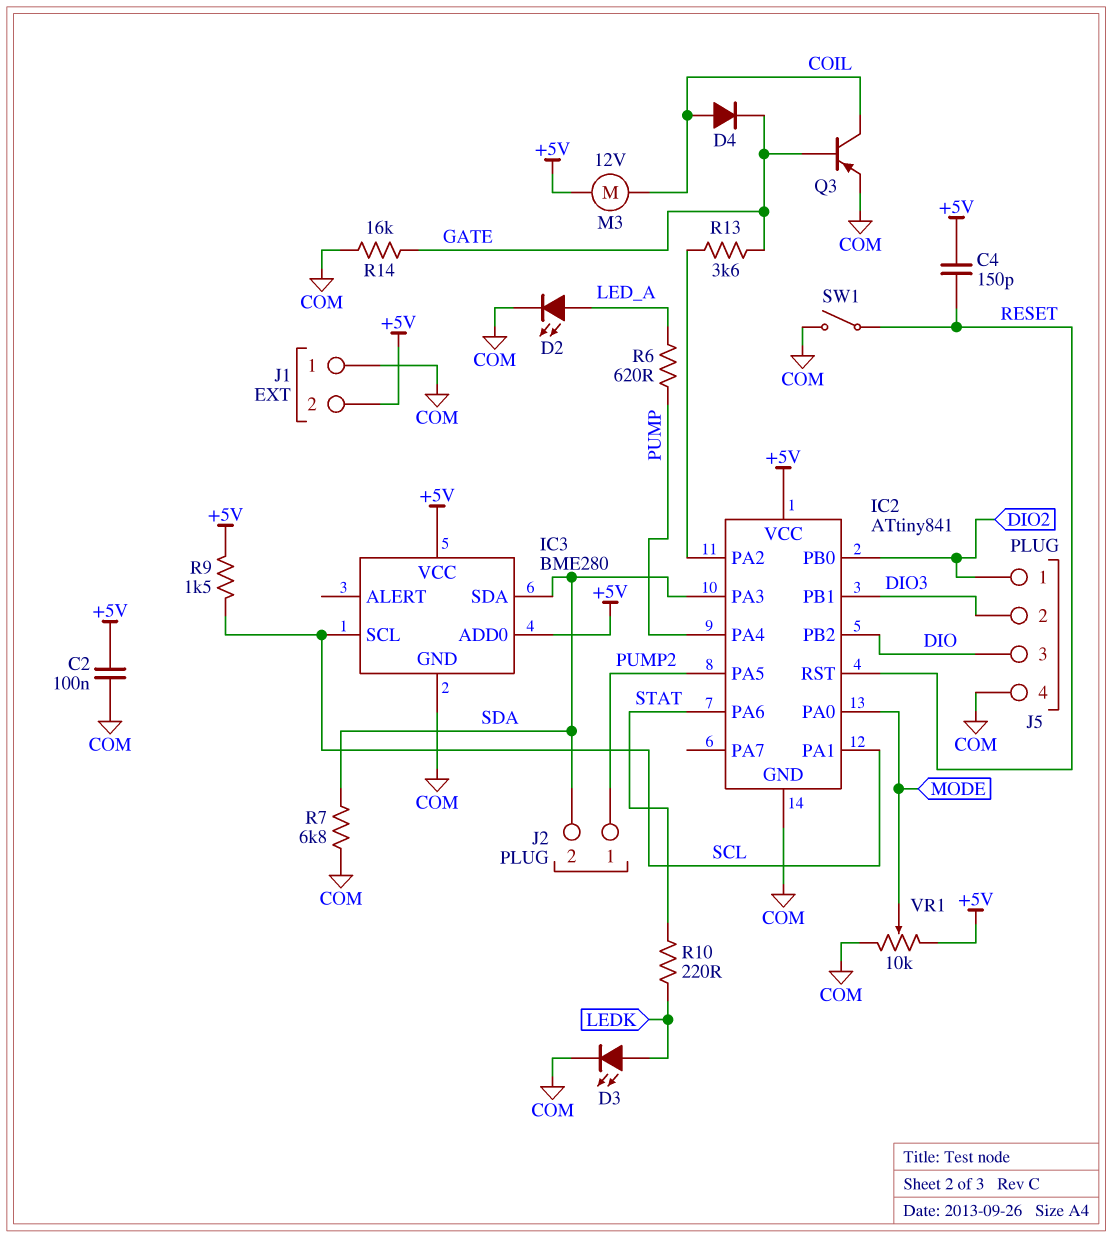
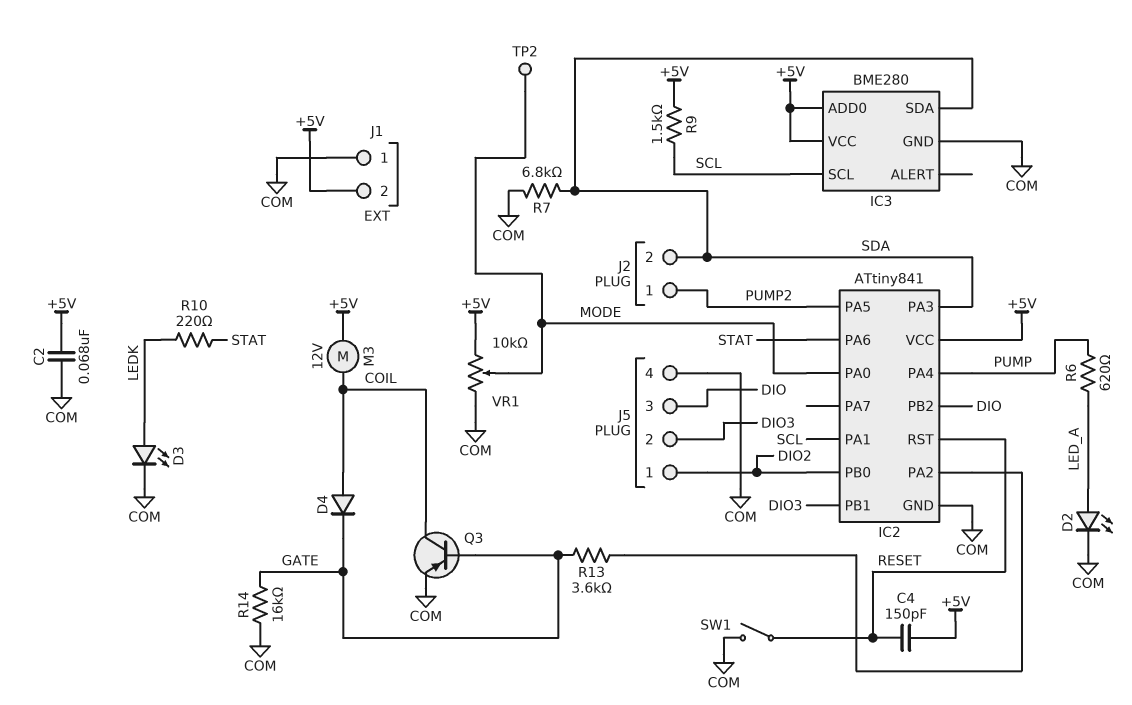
C2: 100nF (+5V, COM) -> 68nF (+5V, COM)
TP2: none -> test point (MODE)

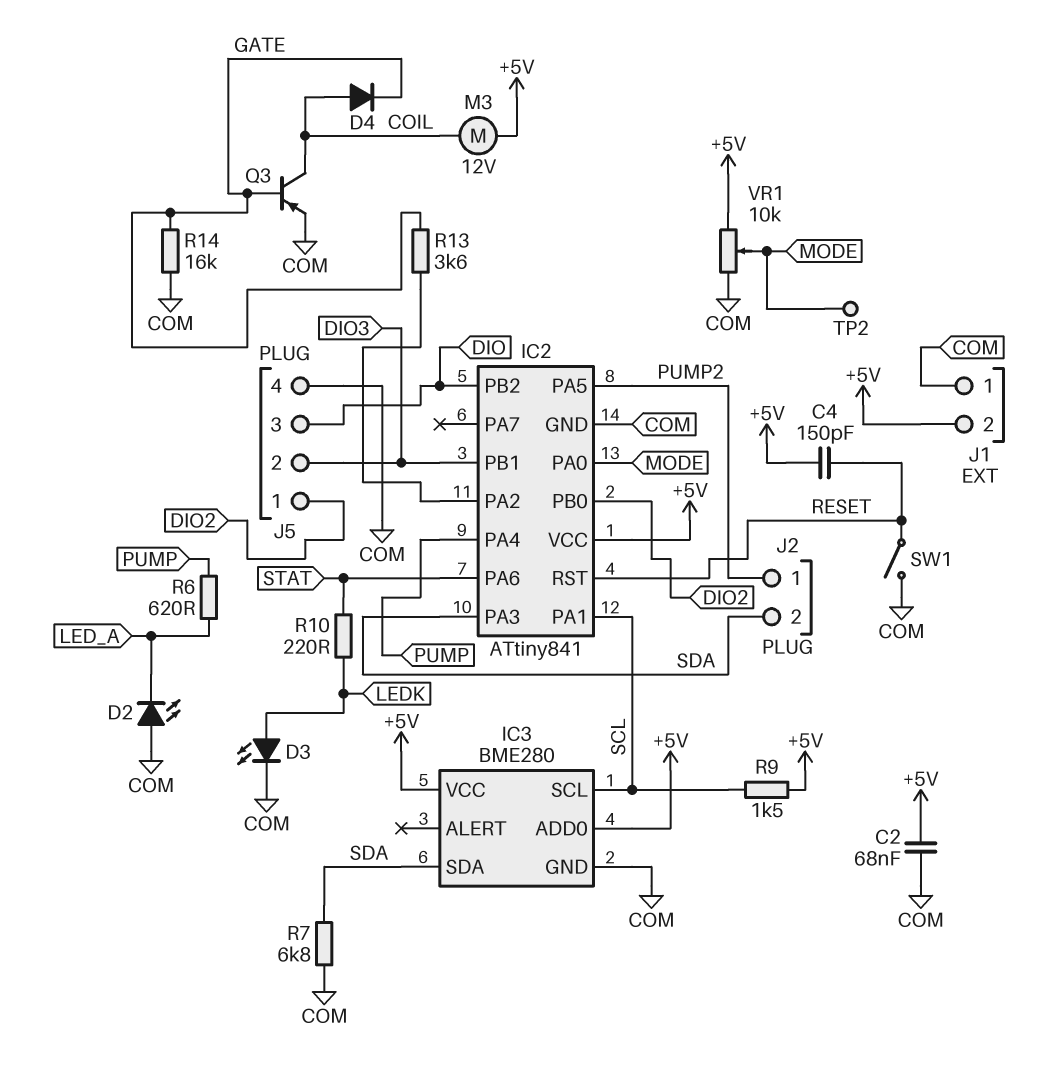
D2: LED (A LED_A, K COM) -> LED (A COM, K LED_A)

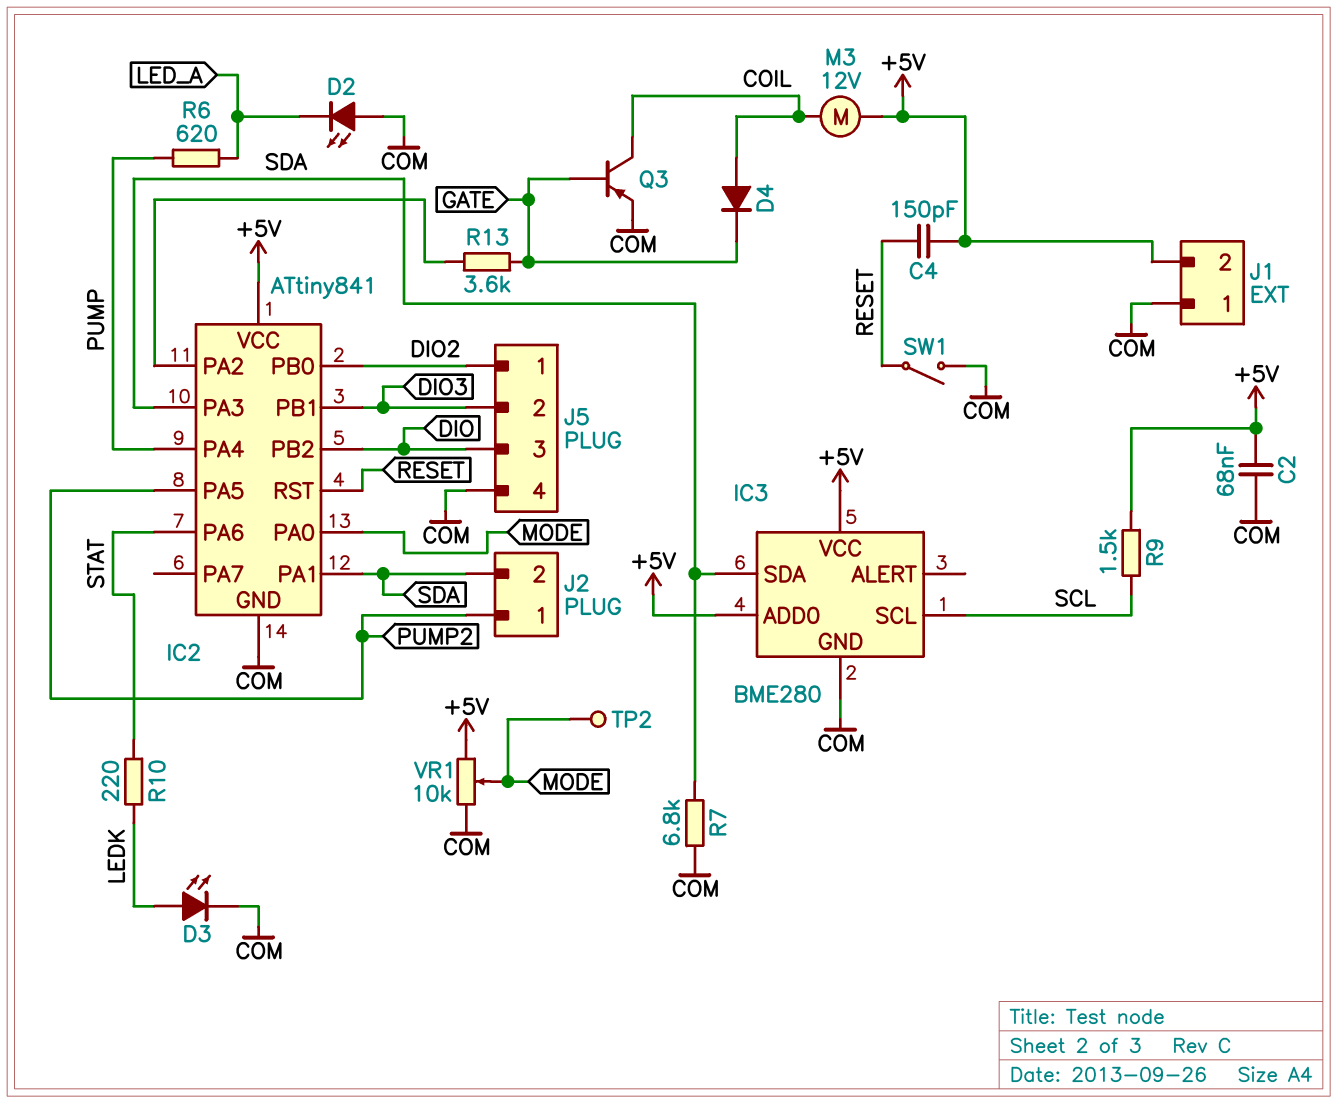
IC2 pin PA1: SCL -> SDA
R14: 16k (COM, GATE) -> none

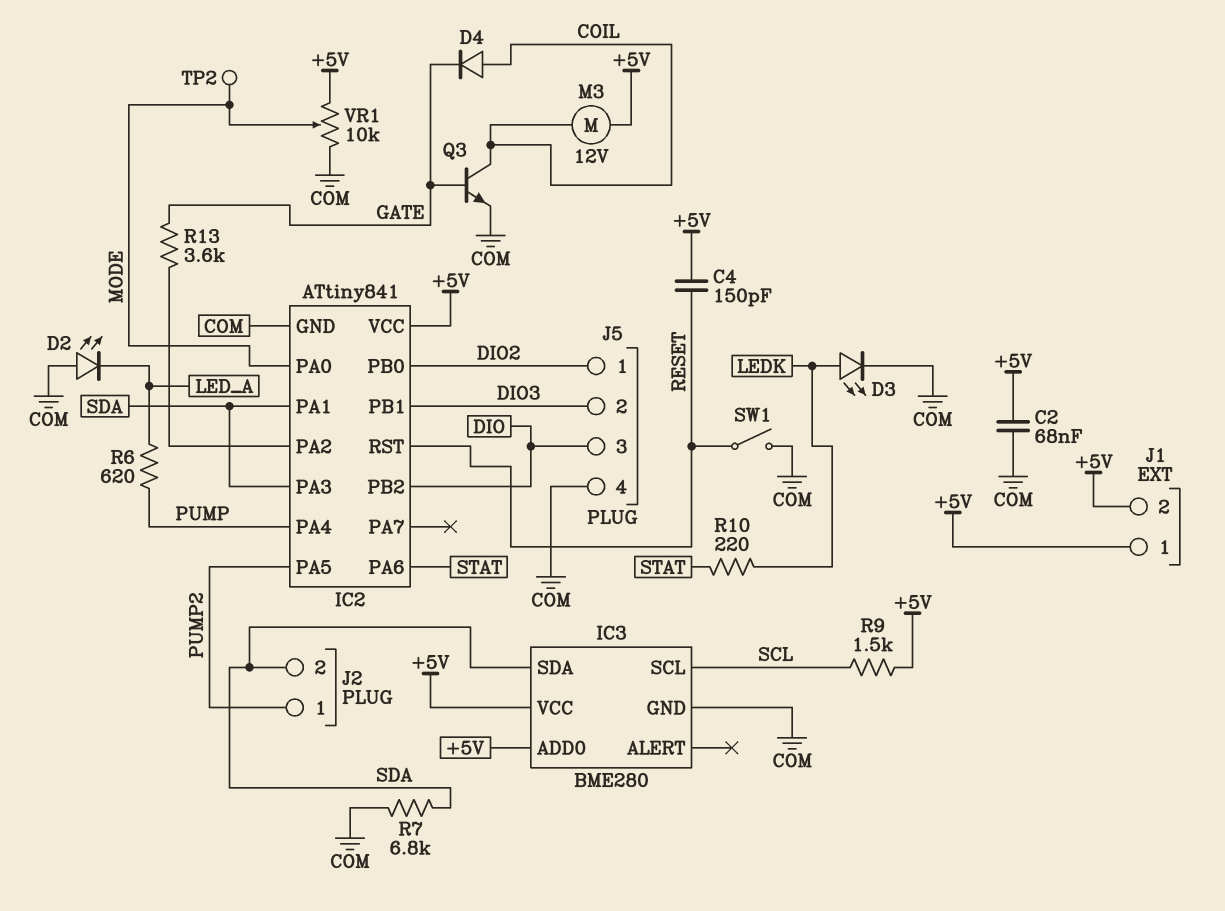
J1 pin 1: COM -> +5V
Q3: PNP (B GATE, C COIL, E COM) -> NPN (B GATE, C COIL, E COM)

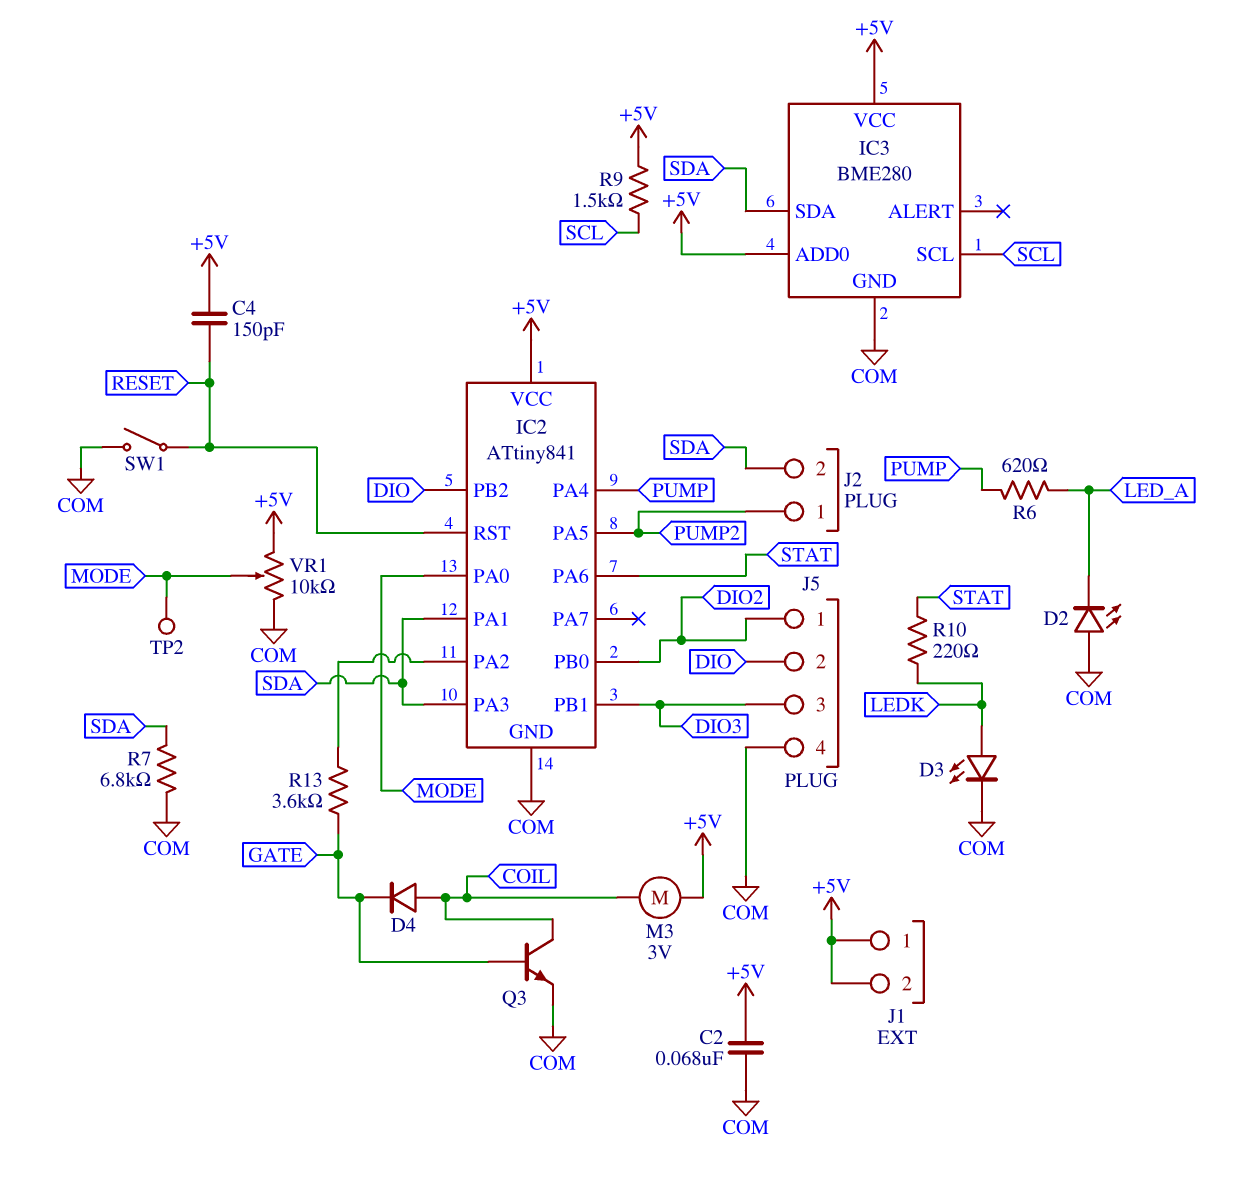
J5 pin 2: DIO3 -> DIO
J5 pin 3: DIO -> DIO3
M3: motor 12V (+5V, COIL) -> motor 3V (+5V, COIL)

